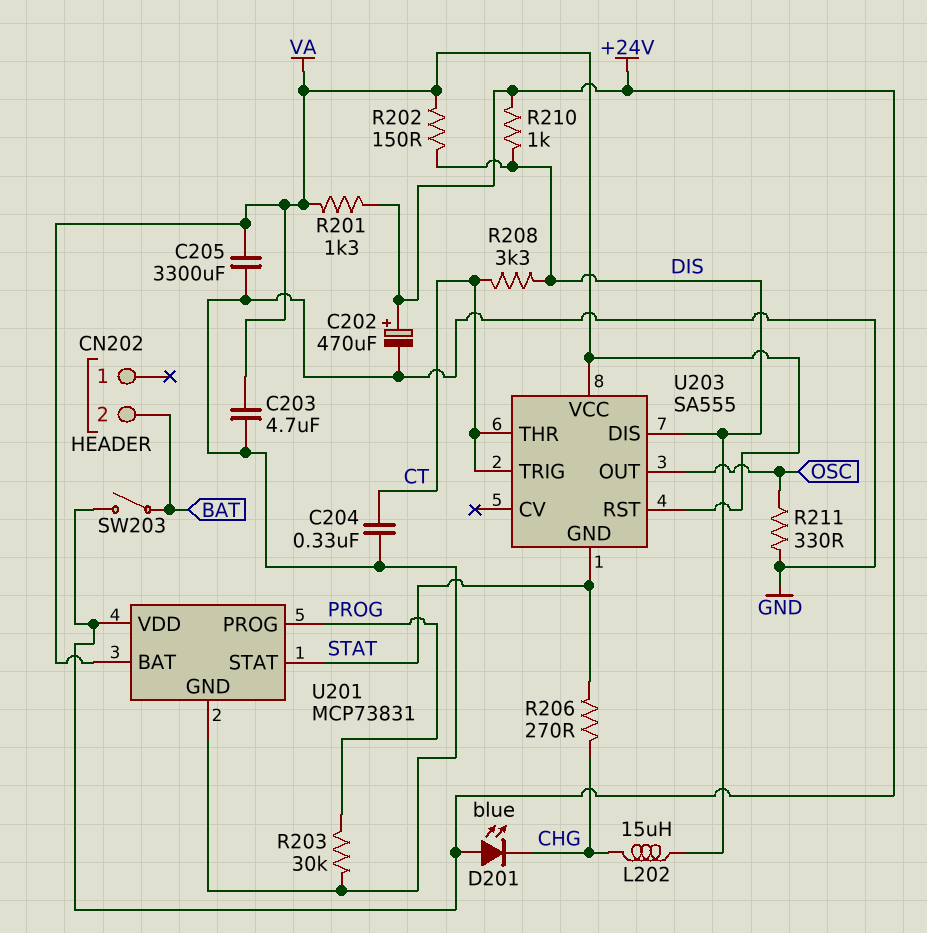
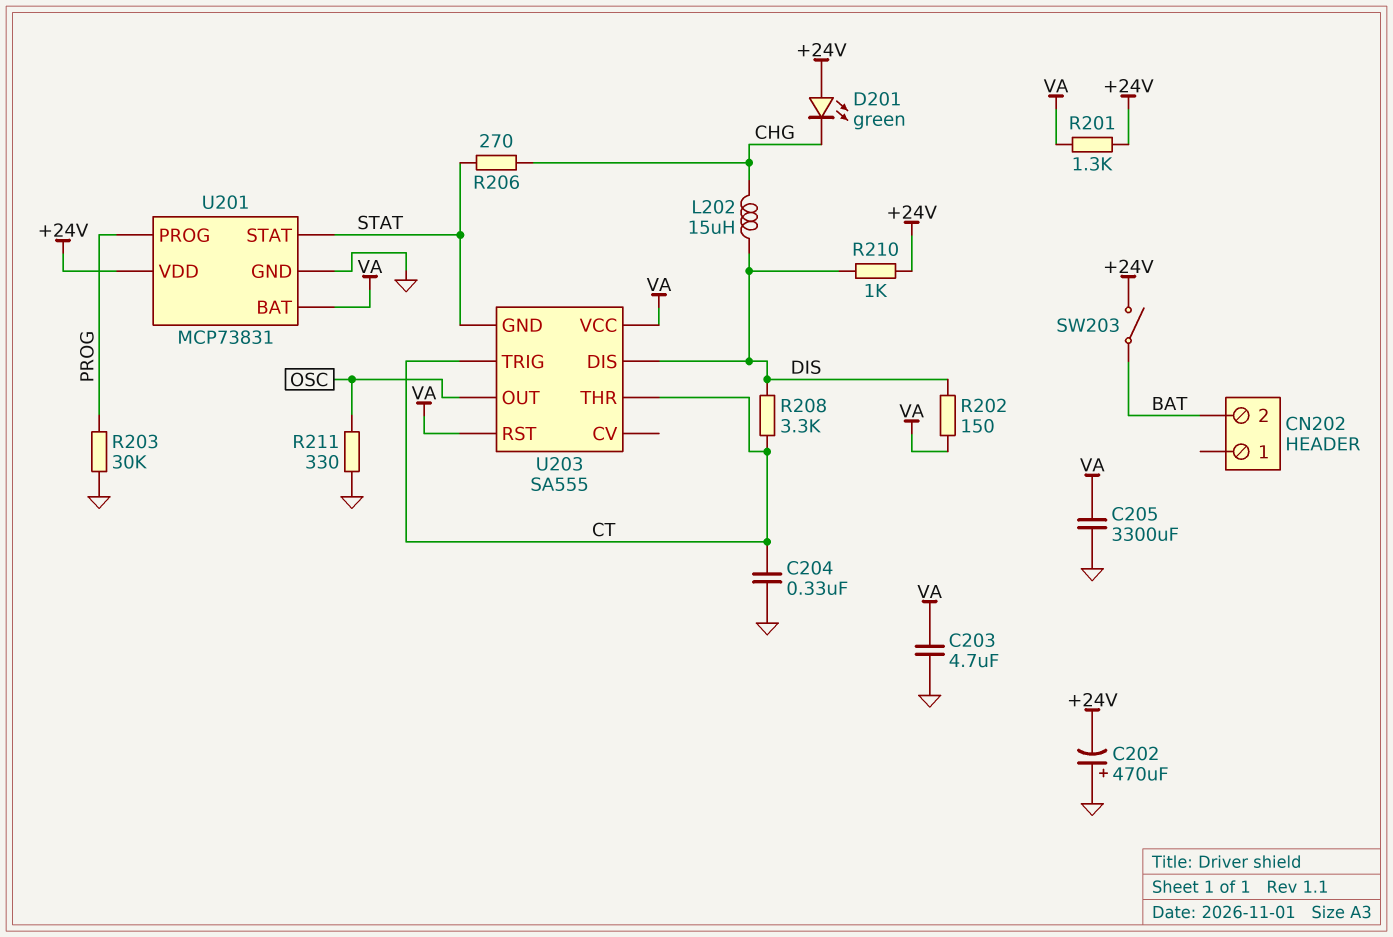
C202: 470uF (plus +24V, minus GND) -> 470uF (plus GND, minus +24V)
D201: LED blue (A +24V, K CHG) -> LED green (A +24V, K CHG)

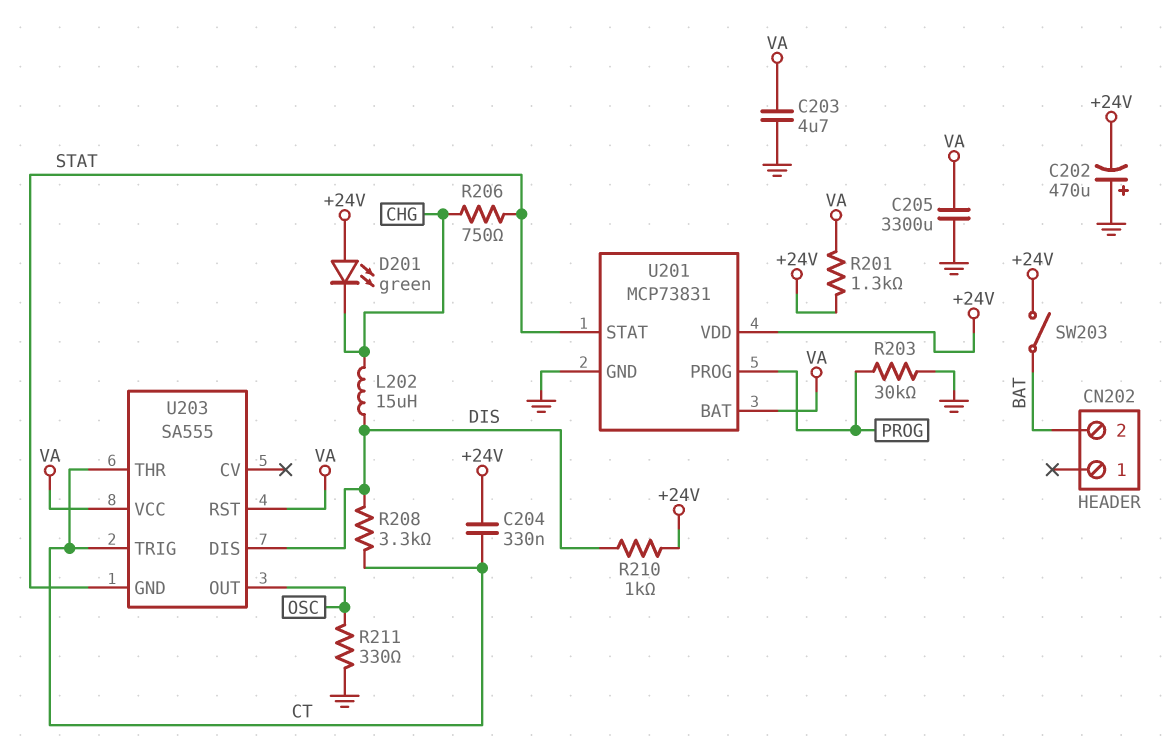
C204: 330nF (CT, GND) -> 330nF (+24V, CT)
R202: 150 (DIS, VA) -> none
R206: 270 (CHG, STAT) -> 750 (CHG, STAT)

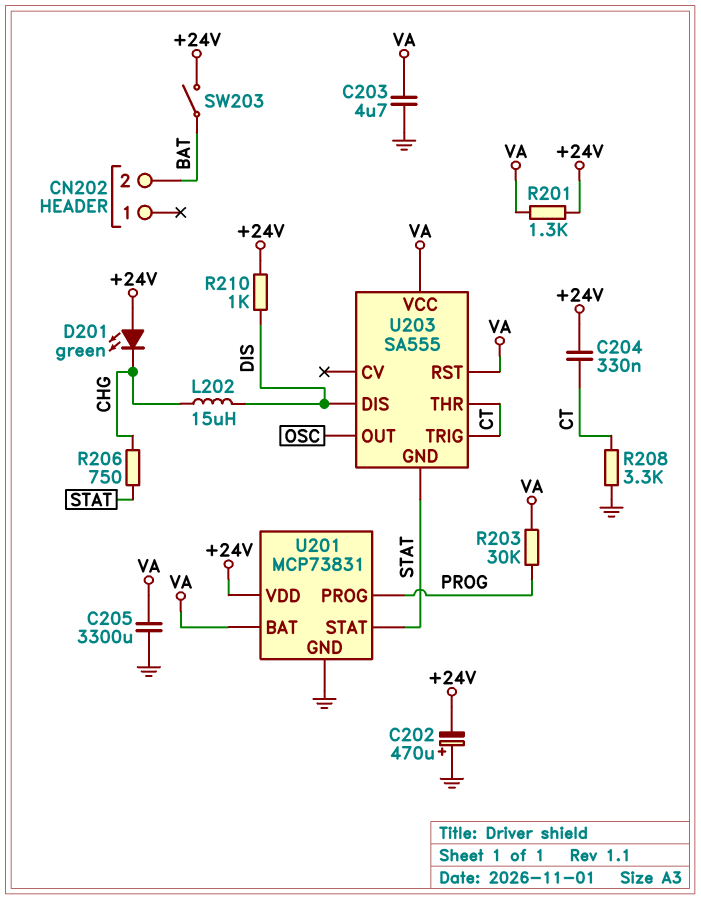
R203: 30k (GND, PROG) -> 30k (PROG, VA)
R208: 3.3k (CT, DIS) -> 3.3k (CT, GND)
R211: 330 (GND, OSC) -> none

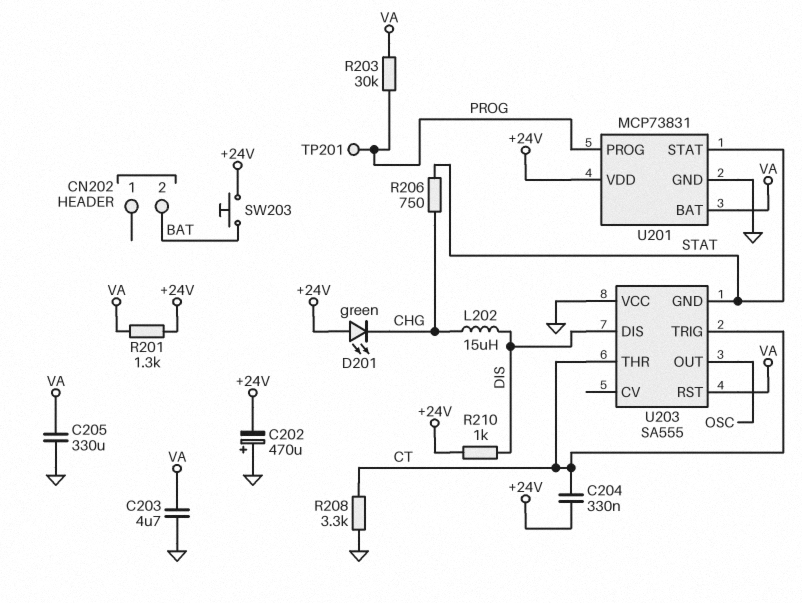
C205: 3300uF (GND, VA) -> 330uF (GND, VA)
SW203: switch (+24V, BAT) -> button (+24V, BAT)
TP201: none -> test point (PROG)
U203 pin VCC: VA -> GND

